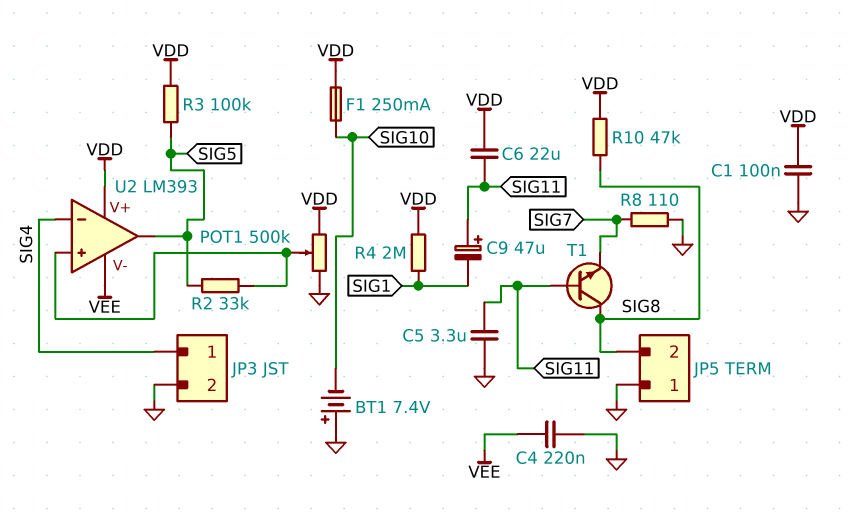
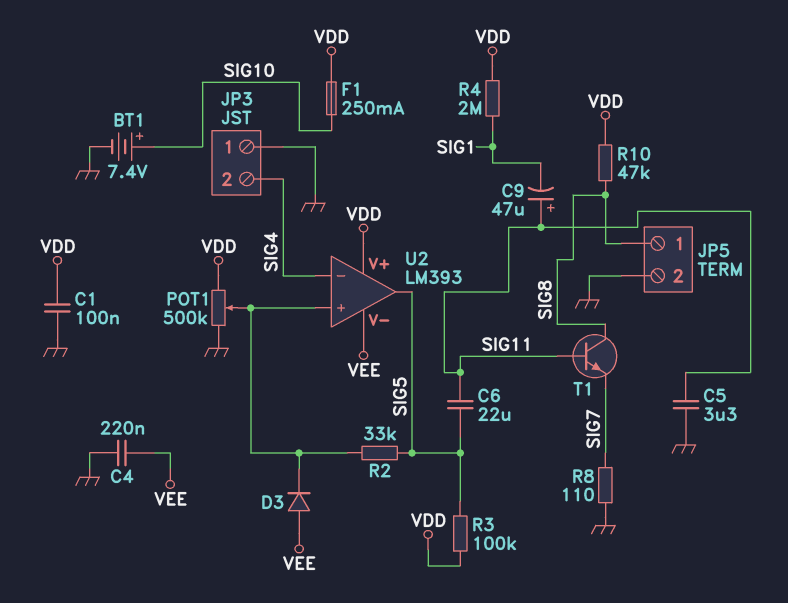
BT1: 7.4V (plus GND, minus SIG10) -> 7.4V (plus SIG10, minus GND)
C6: 22uF (SIG11, VDD) -> 22uF (SIG5, SIG11)
D3: none -> diode (A VEE, K U2/in+)
JP3 pin 1: SIG4 -> GND
JP3 pin 2: GND -> SIG4
JP5 pin 1: GND -> SIG8
JP5 pin 2: SIG8 -> GND

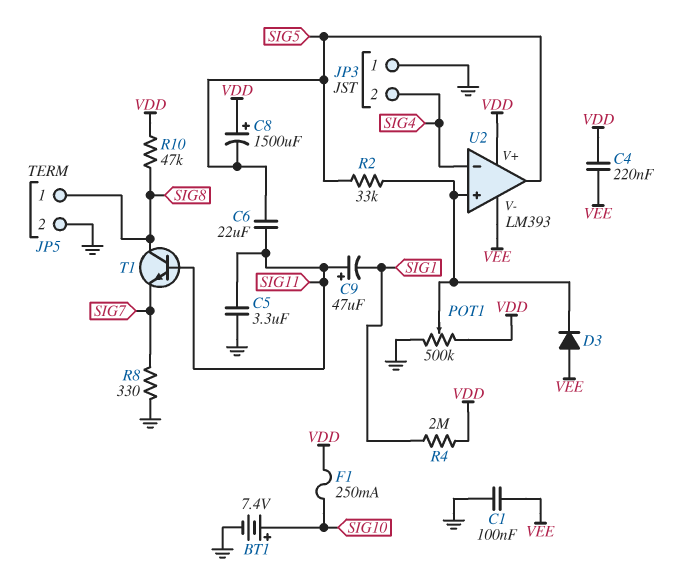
C1: 100nF (GND, VDD) -> 100nF (GND, VEE)
C4: 220nF (GND, VEE) -> 220nF (VDD, VEE)
C8: none -> 1500uF (plus VDD, minus SIG5)
R3: 100k (SIG5, VDD) -> none
R8: 110 (GND, SIG7) -> 330 (GND, SIG7)

